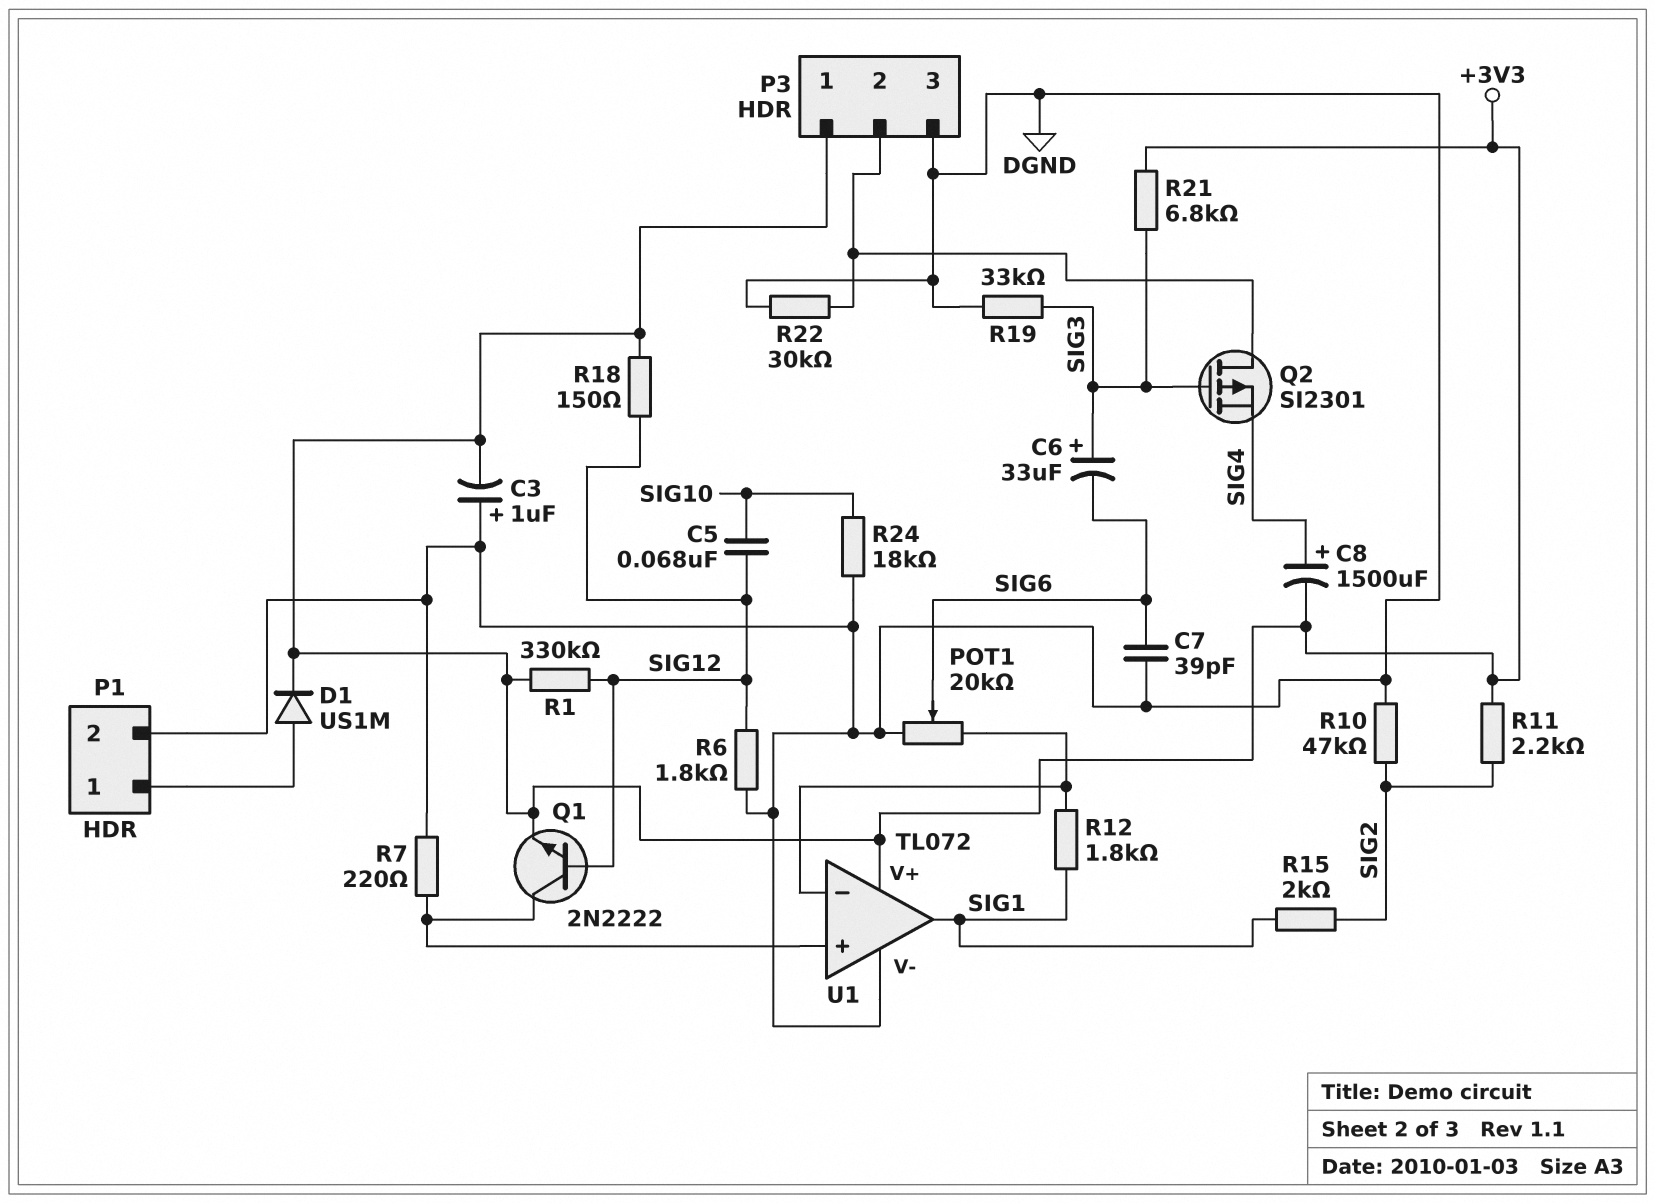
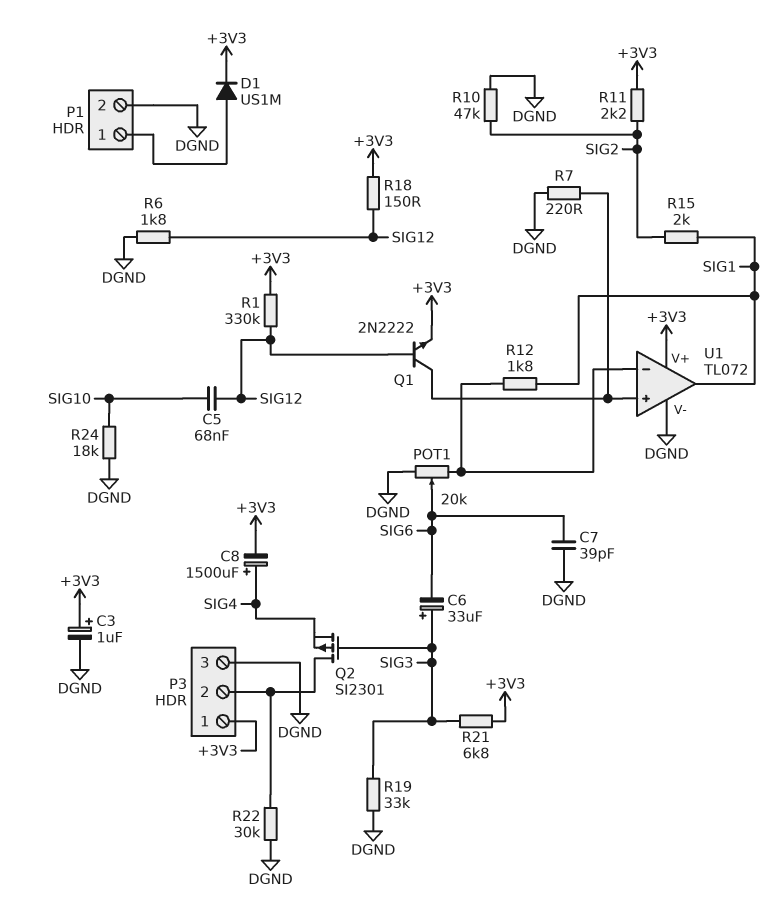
C3: 1uF (plus DGND, minus +3V3) -> 1uF (plus +3V3, minus DGND)

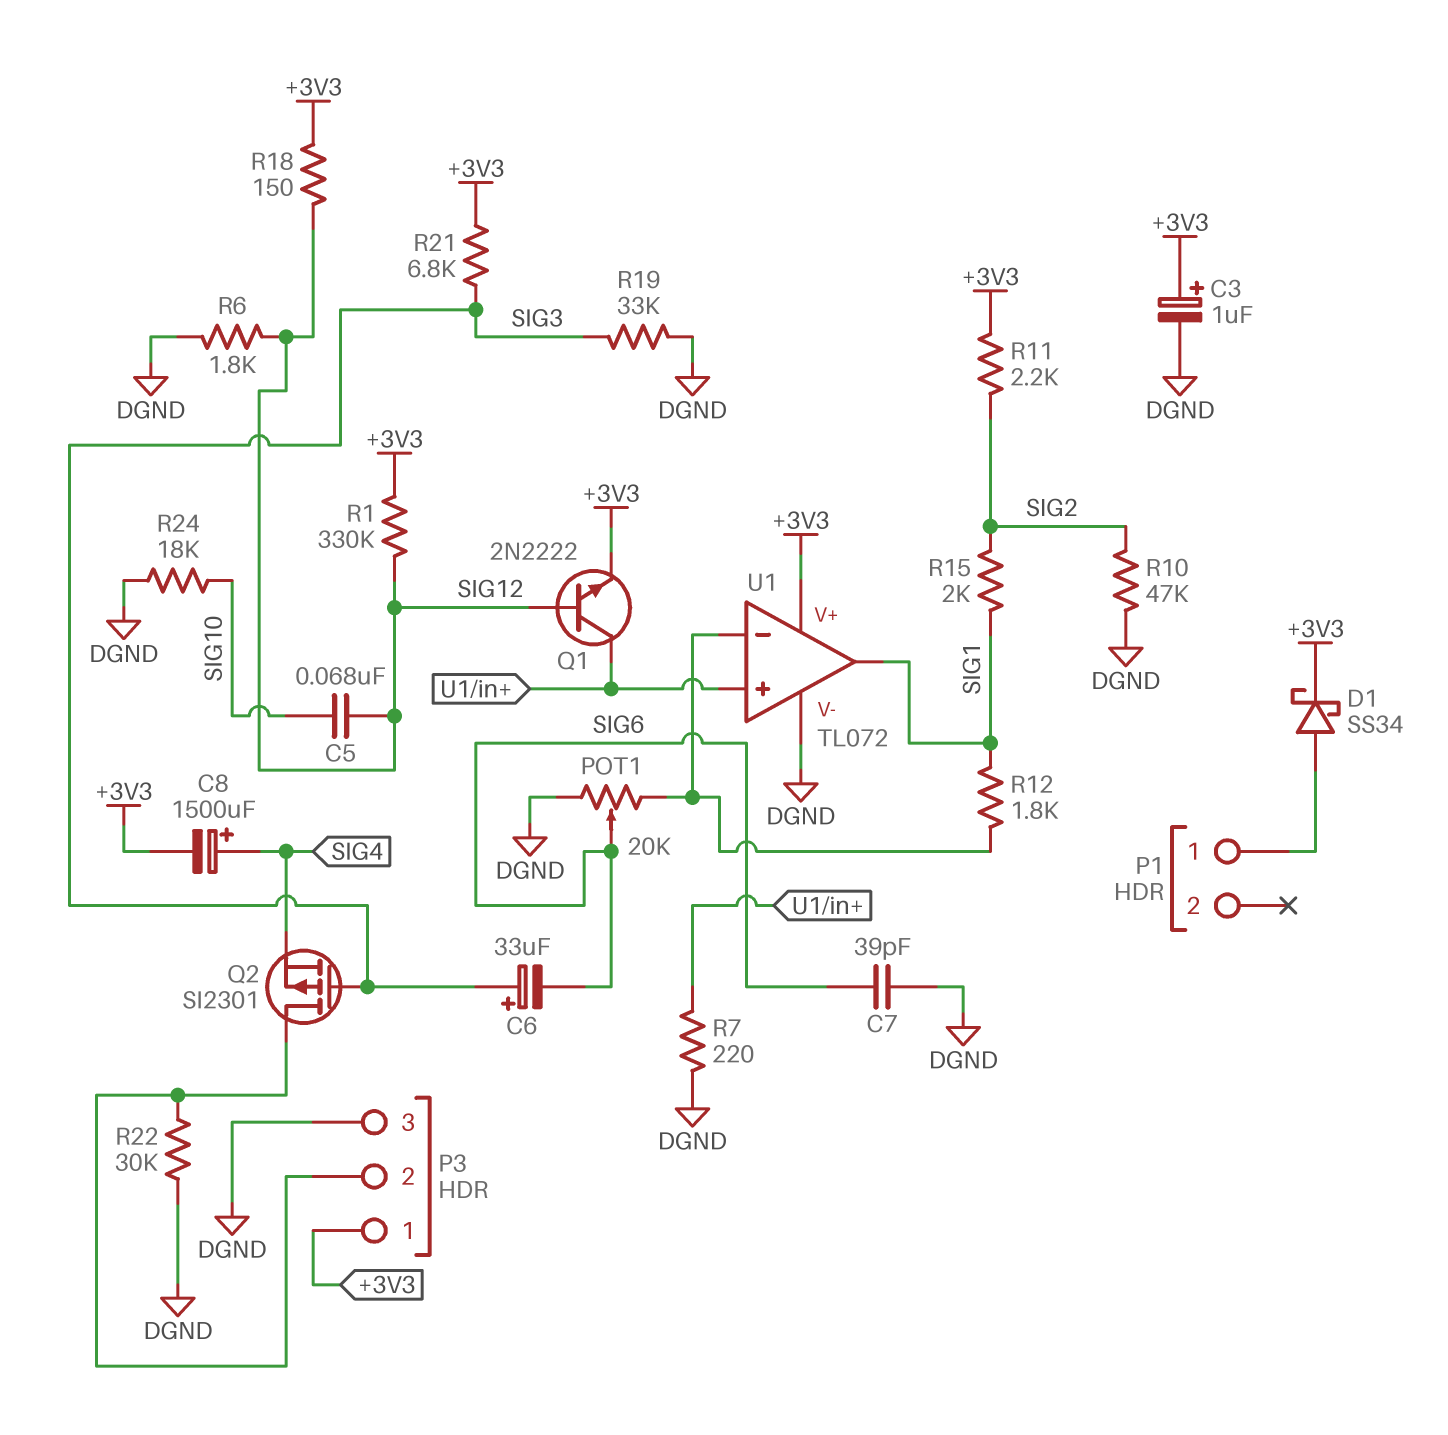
D1: diode US1M (A P1/1, K +3V3) -> schottky SS34 (A P1/1, K +3V3)
P1 pin 2: DGND -> none

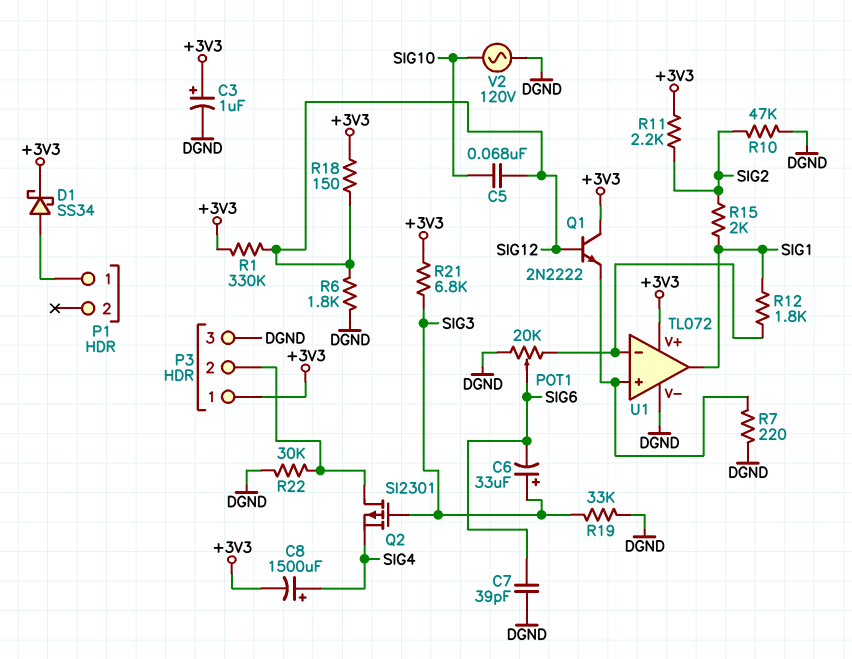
Q1: NPN 2N2222 (B SIG12, C U1/in+, E +3V3) -> NPN 2N2222 (B SIG12, C +3V3, E U1/in+)
R24: 18k (DGND, SIG10) -> none
V2: none -> AC 120V (DGND, SIG10)

